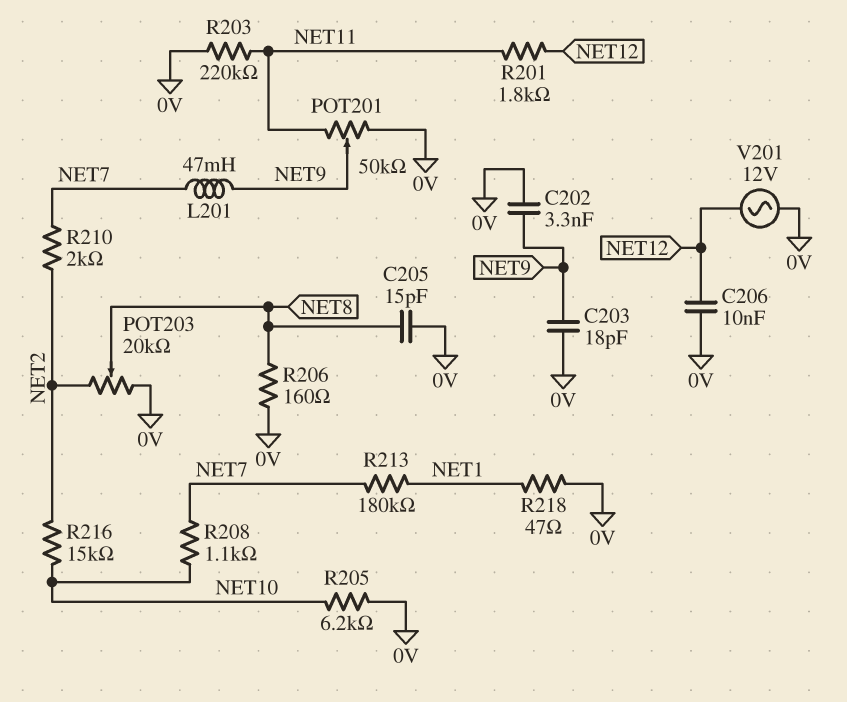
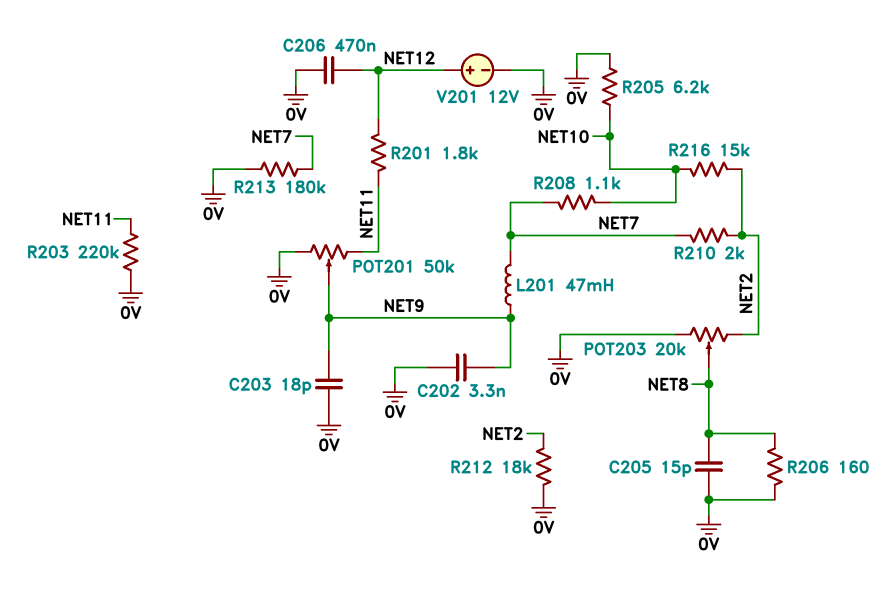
C206: 10nF (0V, NET12) -> 470nF (0V, NET12)
R212: none -> 18k (0V, NET2)
R213: 180k (NET1, NET7) -> 180k (0V, NET7)
R218: 47 (0V, NET1) -> none
V201: AC 12V (0V, NET12) -> 12V (plus NET12, minus 0V)

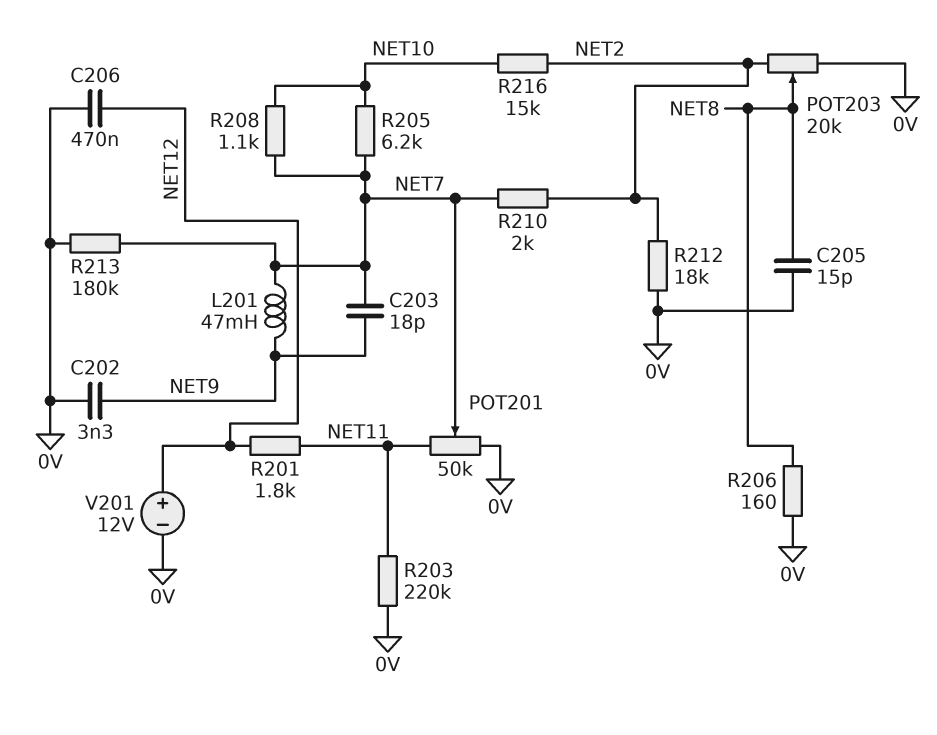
C203: 18pF (0V, NET9) -> 18pF (NET7, NET9)
POT201: 50k (0V, NET11, wiper NET9) -> 50k (0V, NET11, wiper NET7)
R205: 6.2k (0V, NET10) -> 6.2k (NET7, NET10)

